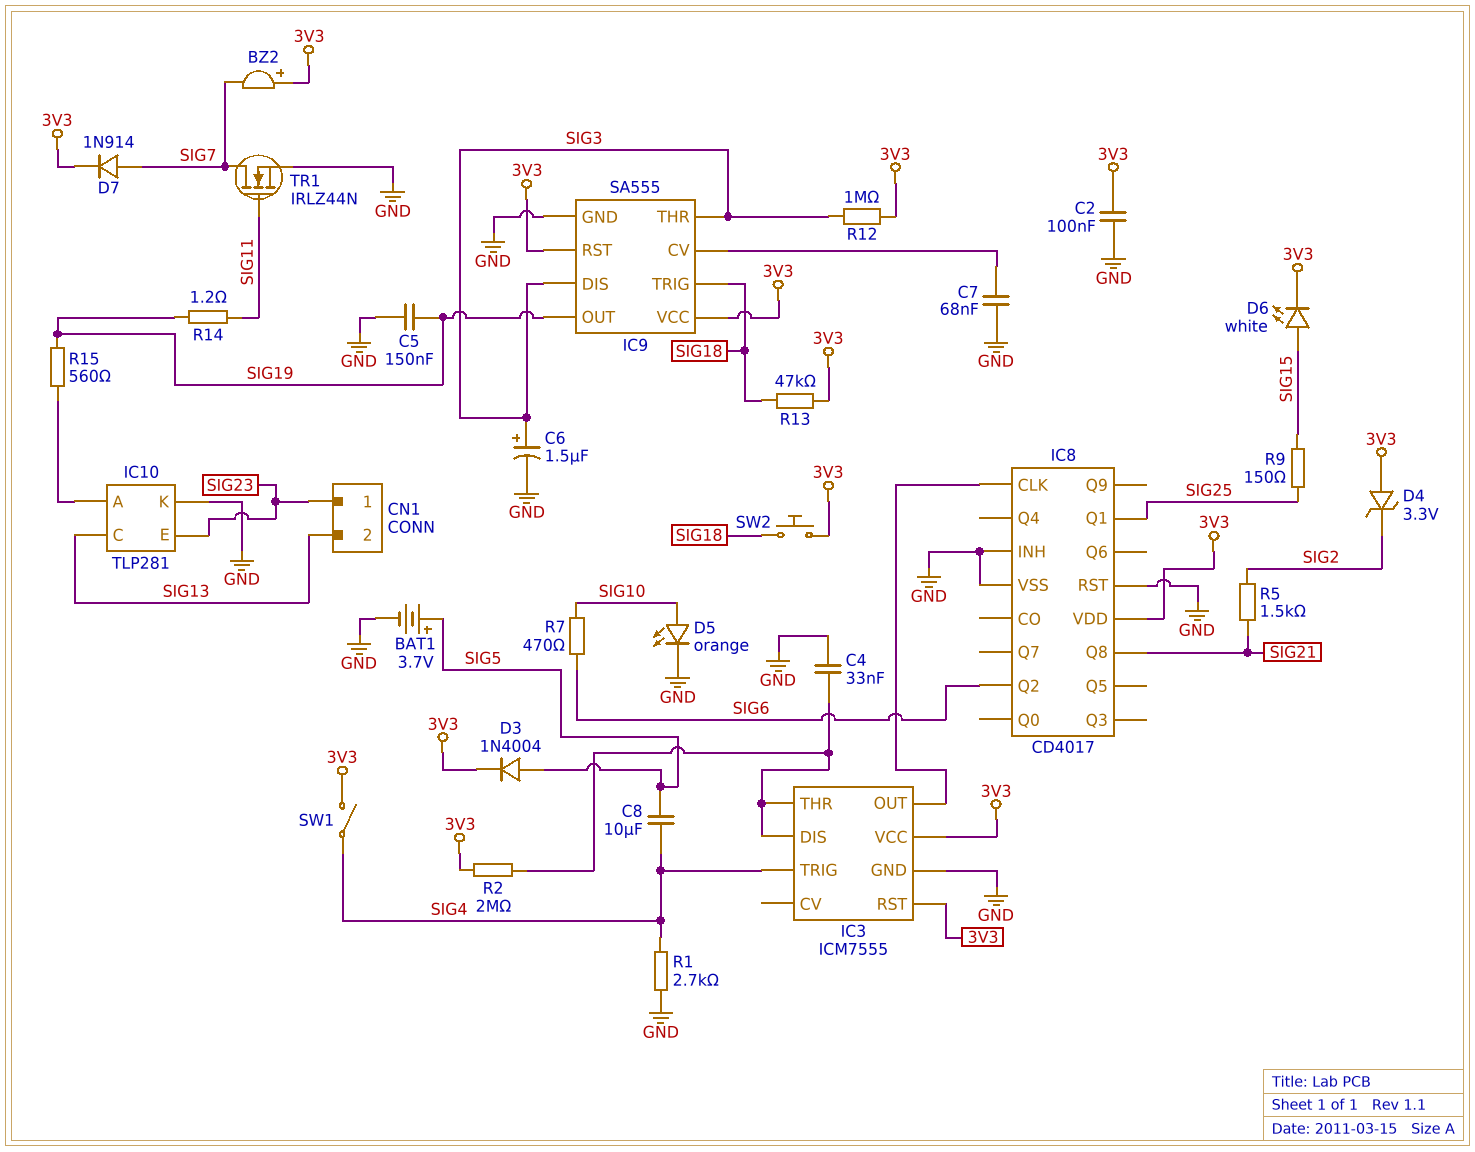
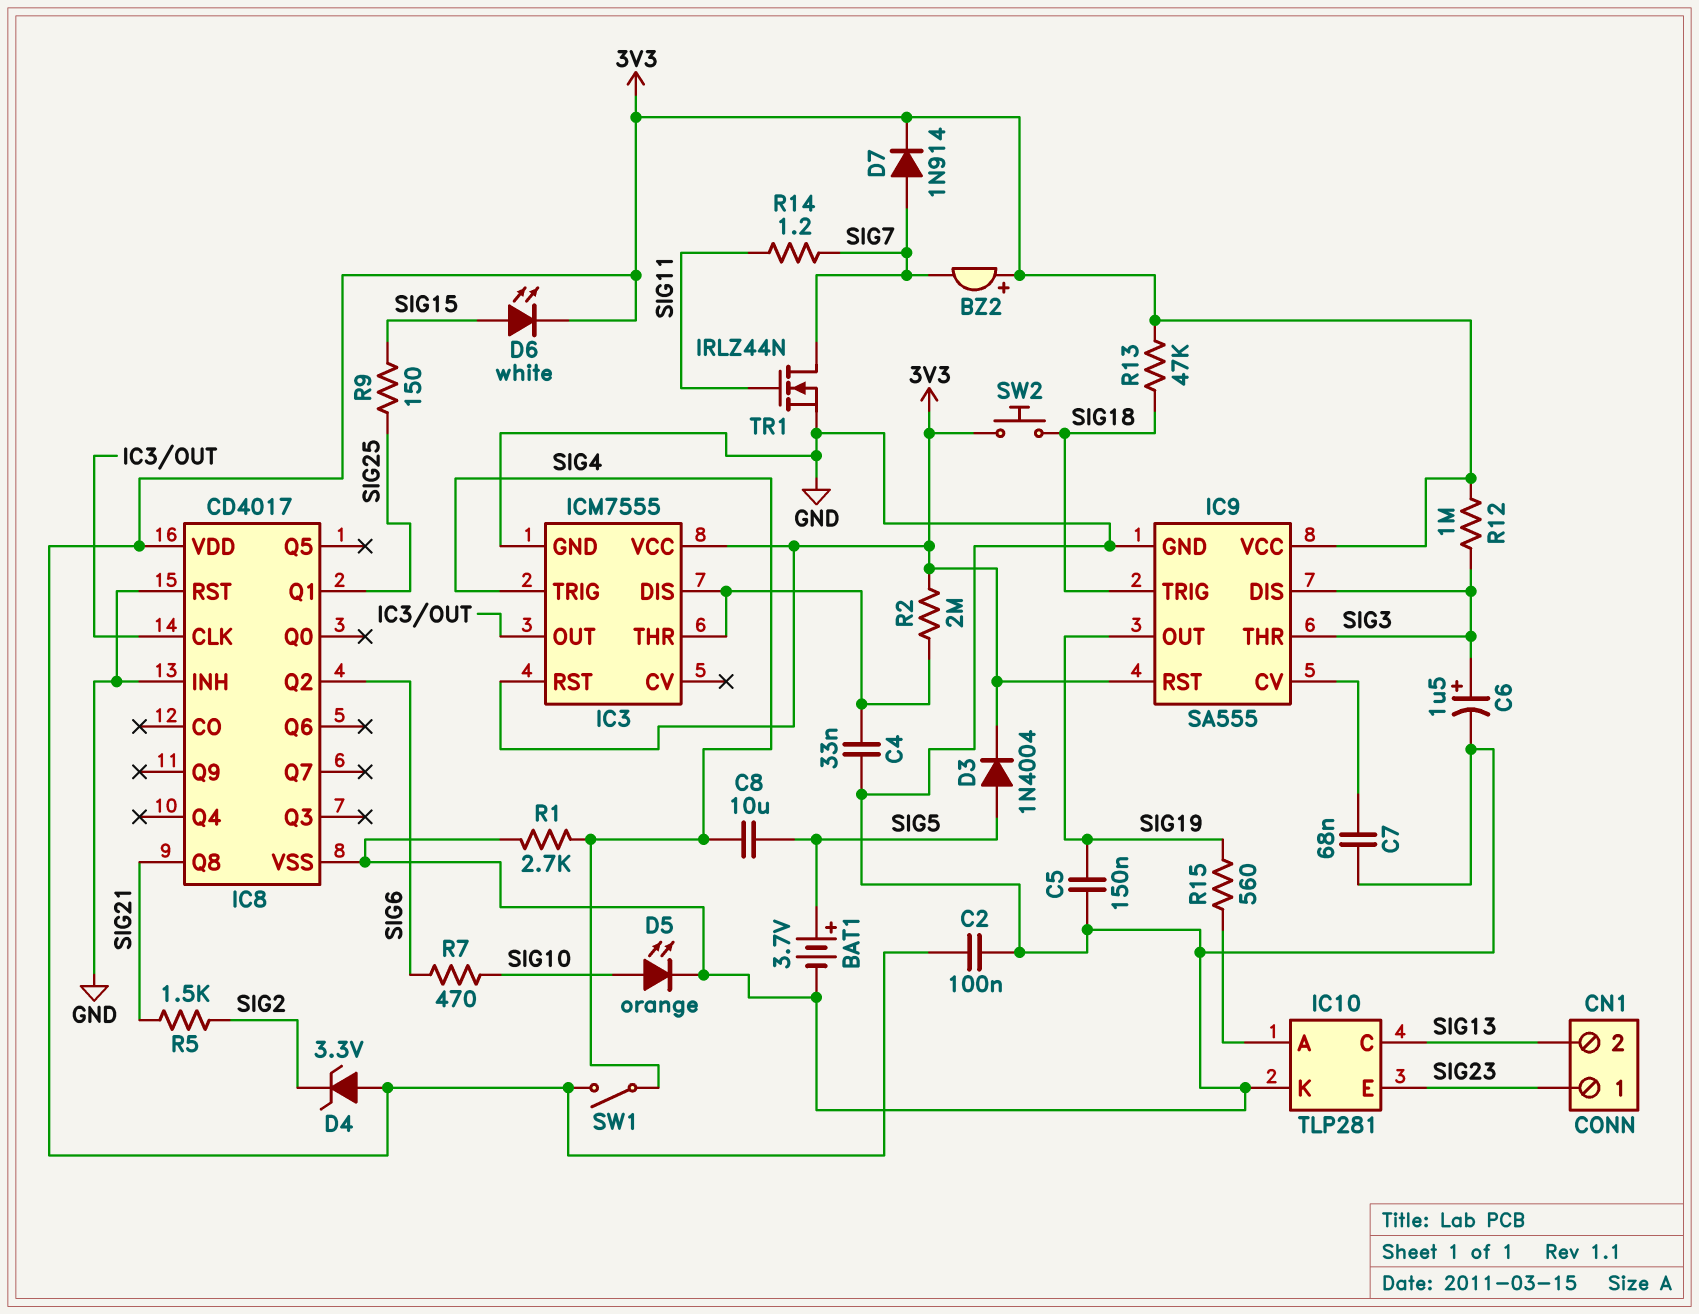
R14: 1.2 (SIG11, SIG19) -> 1.2 (SIG7, SIG11)

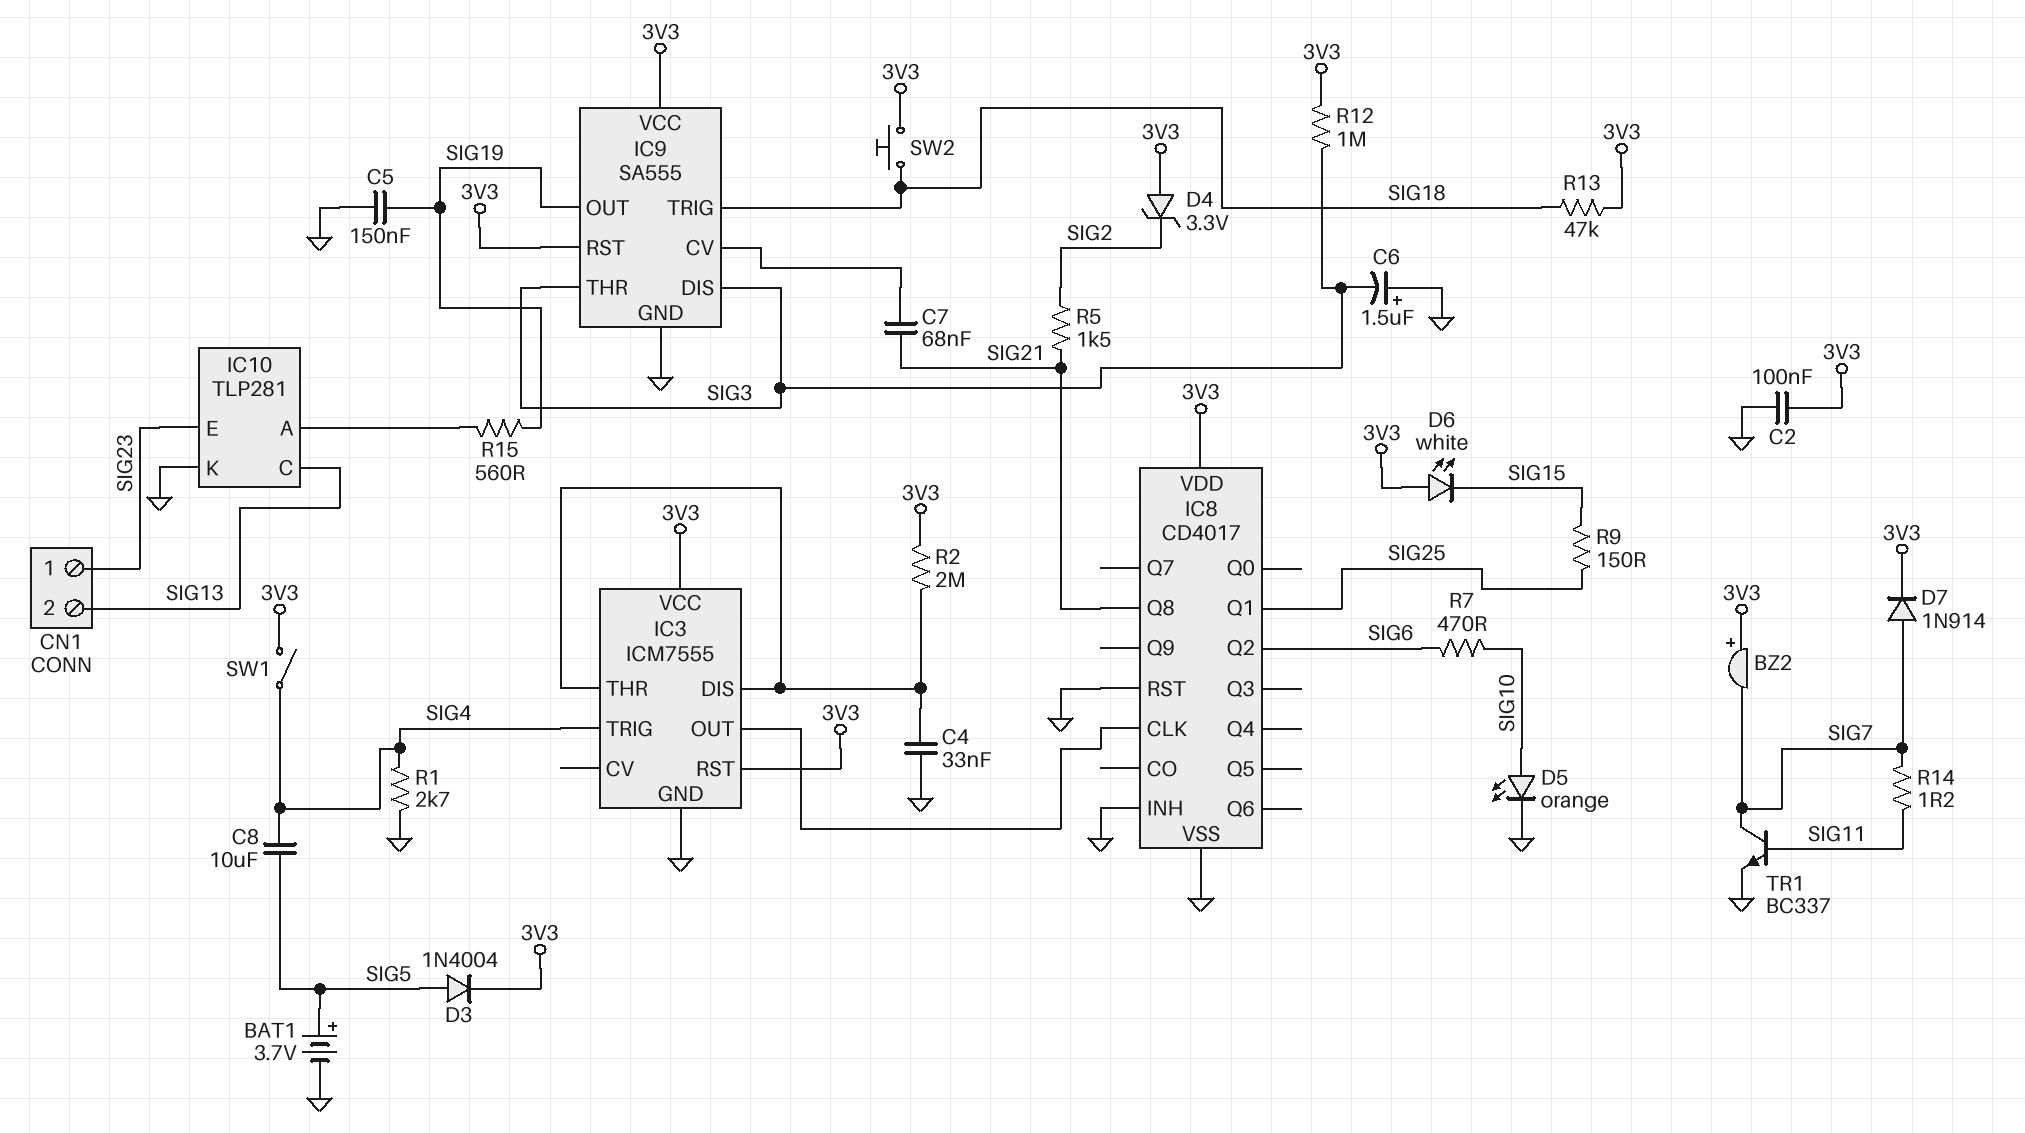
C6: 1.5uF (plus SIG3, minus GND) -> 1.5uF (plus GND, minus SIG3)
C7: 68nF (GND, IC9/CV) -> 68nF (IC9/CV, SIG21)
D6: LED white (A SIG15, K 3V3) -> LED white (A 3V3, K SIG15)
TR1: NMOS IRLZ44N (G SIG11, D SIG7, S GND) -> NPN BC337 (B SIG11, C SIG7, E GND)

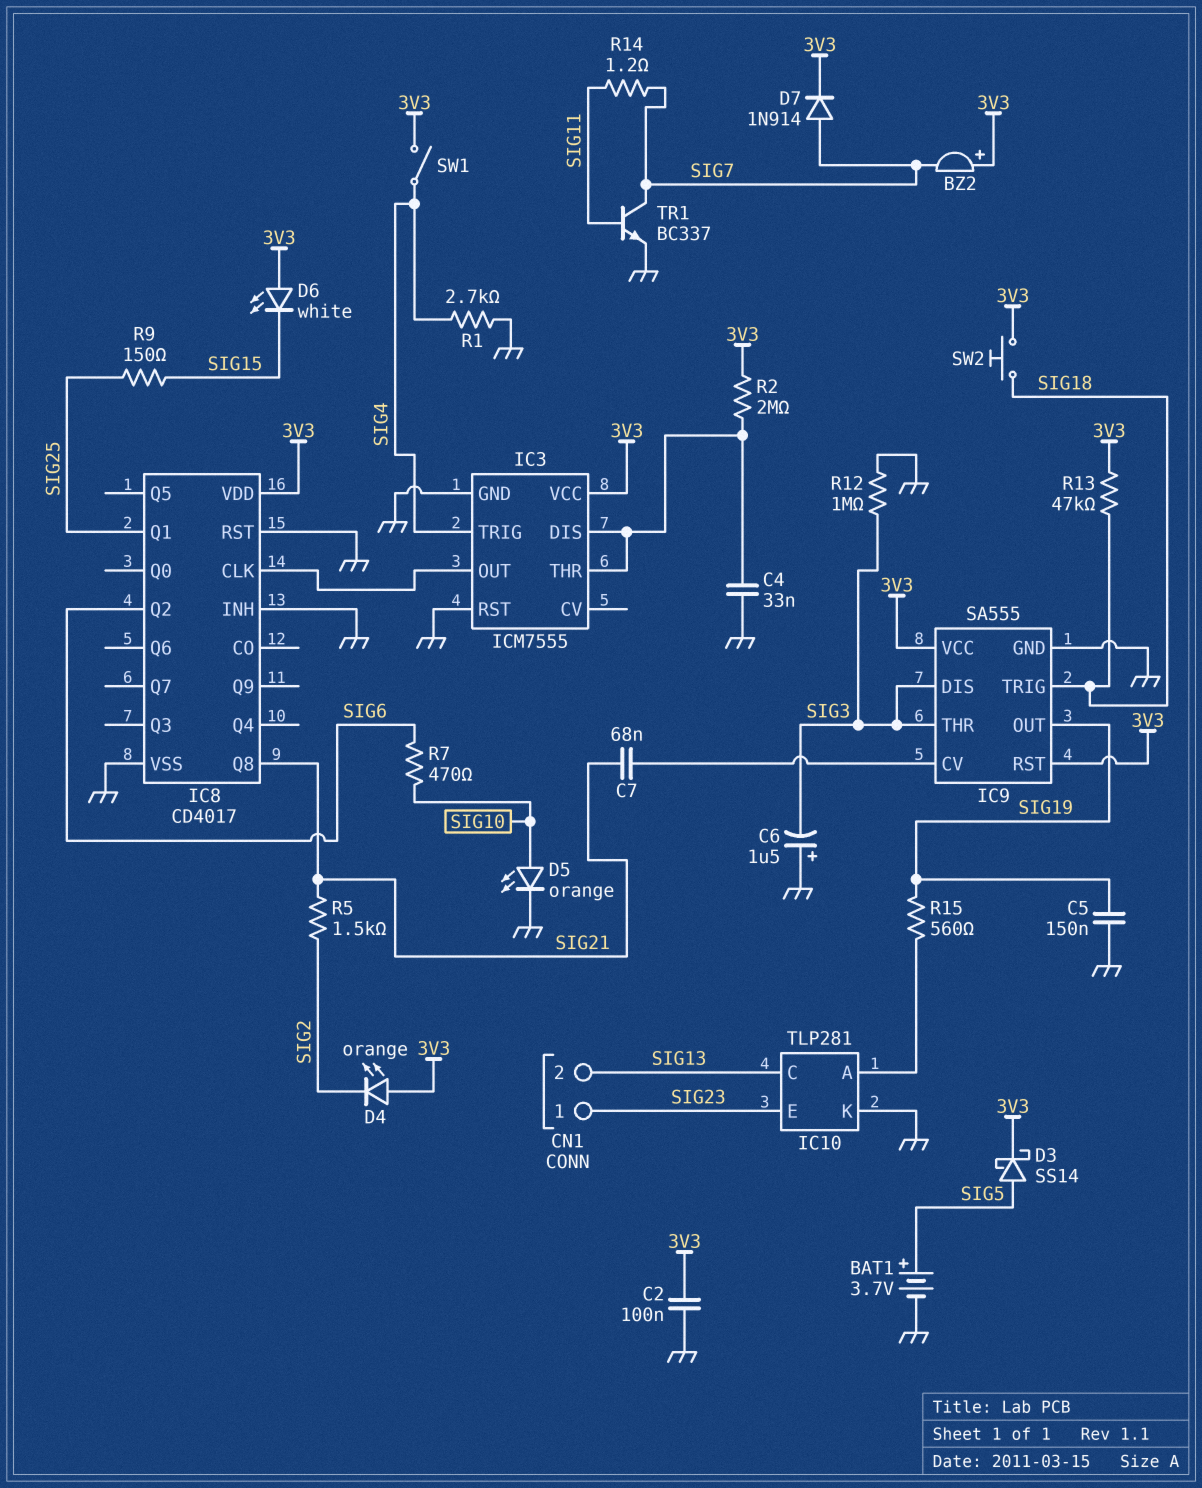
C8: 10uF (SIG4, SIG5) -> none
D3: diode 1N4004 (A SIG5, K 3V3) -> schottky SS14 (A SIG5, K 3V3)
D4: zener 3.3V (A 3V3, K SIG2) -> LED orange (A 3V3, K SIG2)
IC3 pin RST: 3V3 -> GND
R12: 1M (3V3, SIG3) -> 1M (GND, SIG3)

